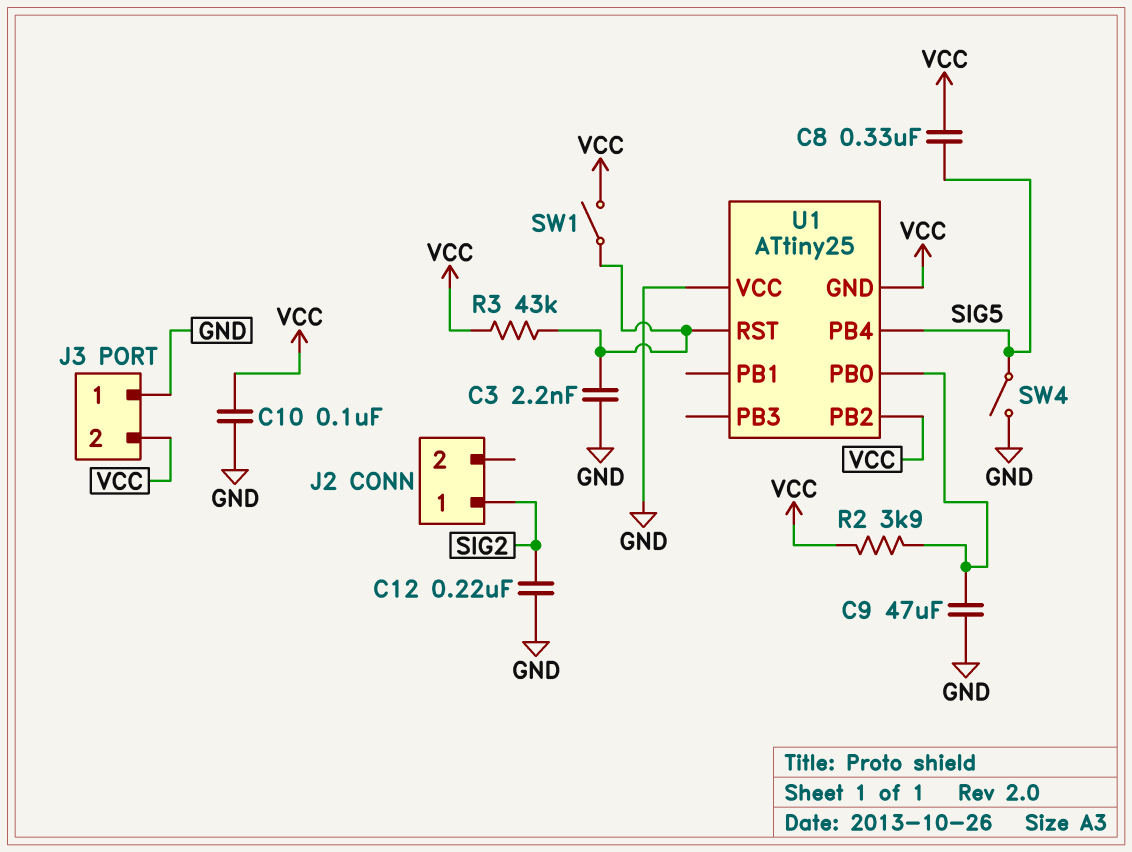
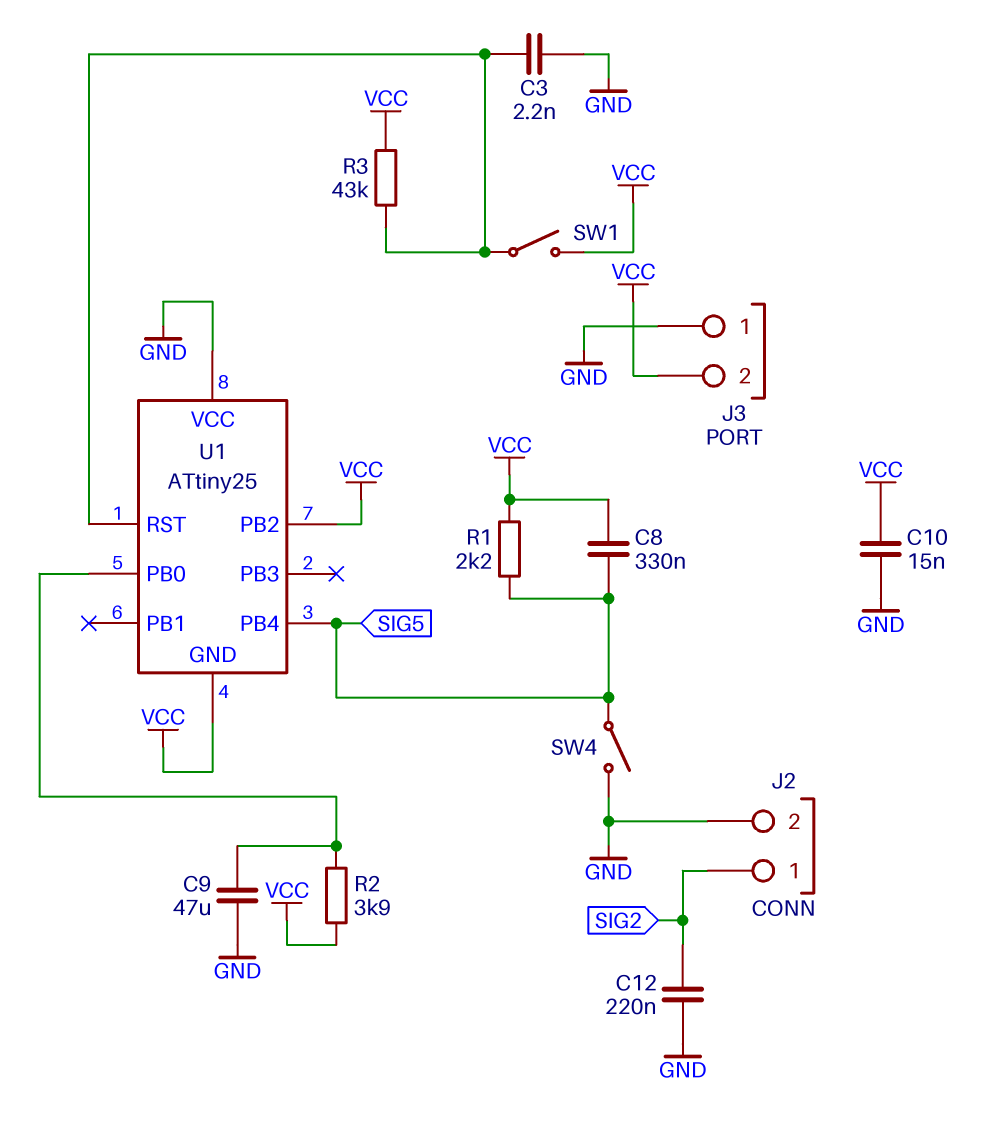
C10: 100nF (GND, VCC) -> 15nF (GND, VCC)
J2 pin 2: none -> GND
R1: none -> 2.2k (SIG5, VCC)

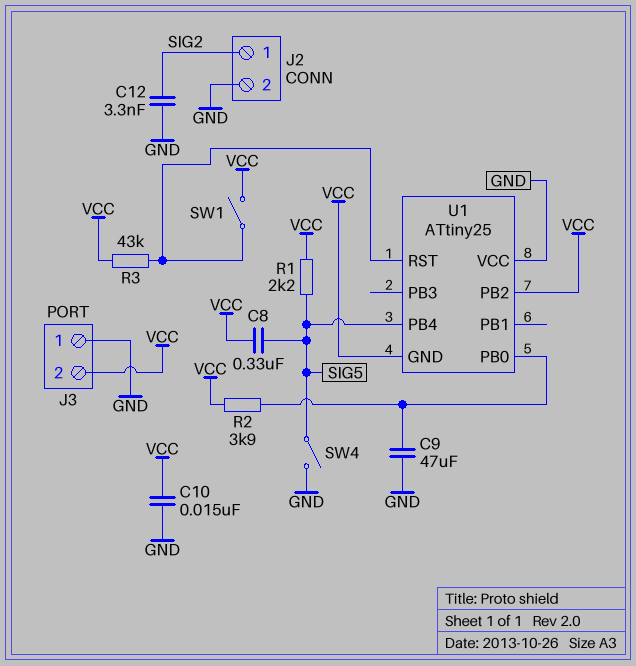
C3: 2.2nF (GND, U1/RST) -> none
C12: 220nF (GND, SIG2) -> 3.3nF (GND, SIG2)

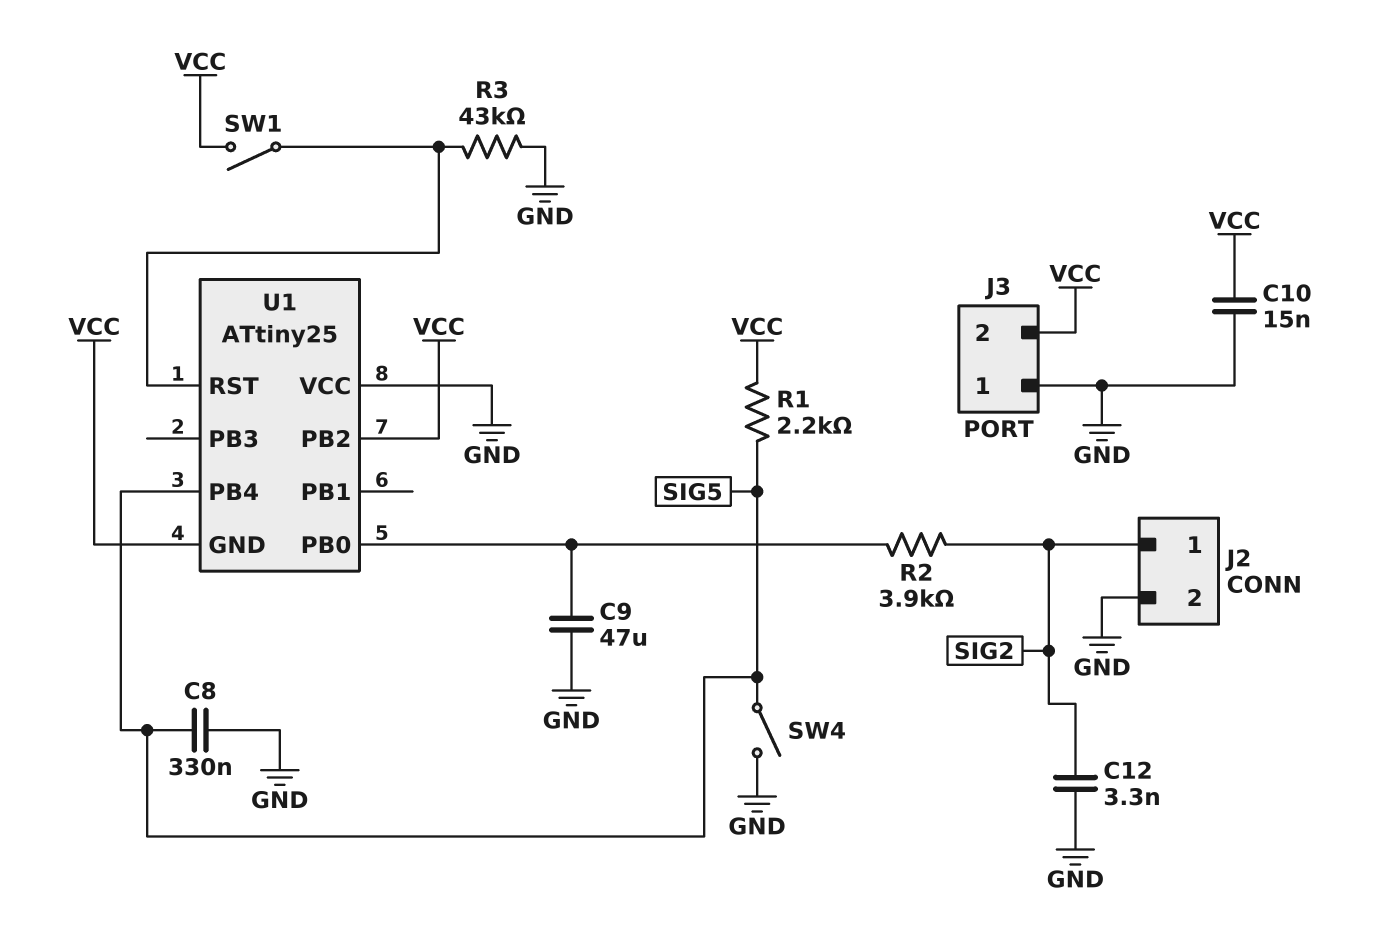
C8: 330nF (SIG5, VCC) -> 330nF (GND, SIG5)
R2: 3.9k (U1/PB0, VCC) -> 3.9k (SIG2, U1/PB0)
R3: 43k (U1/RST, VCC) -> 43k (GND, U1/RST)

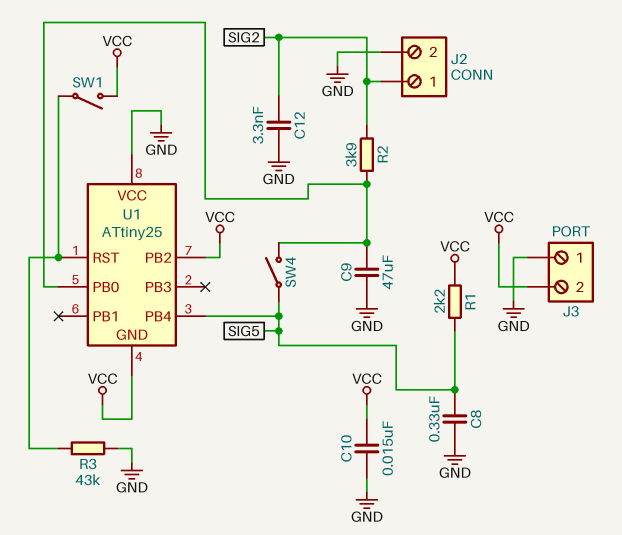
SW4: switch (GND, SIG5) -> switch (SIG5, U1/PB0)

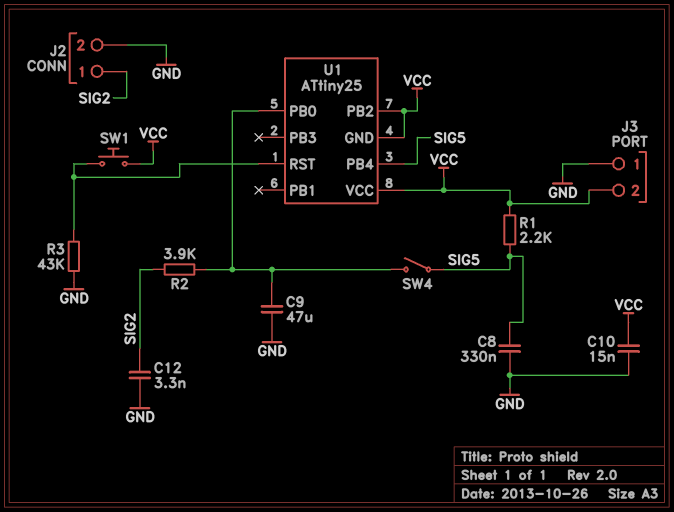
SW1: switch (U1/RST, VCC) -> button (U1/RST, VCC)
U1 pin VCC: GND -> VCC

